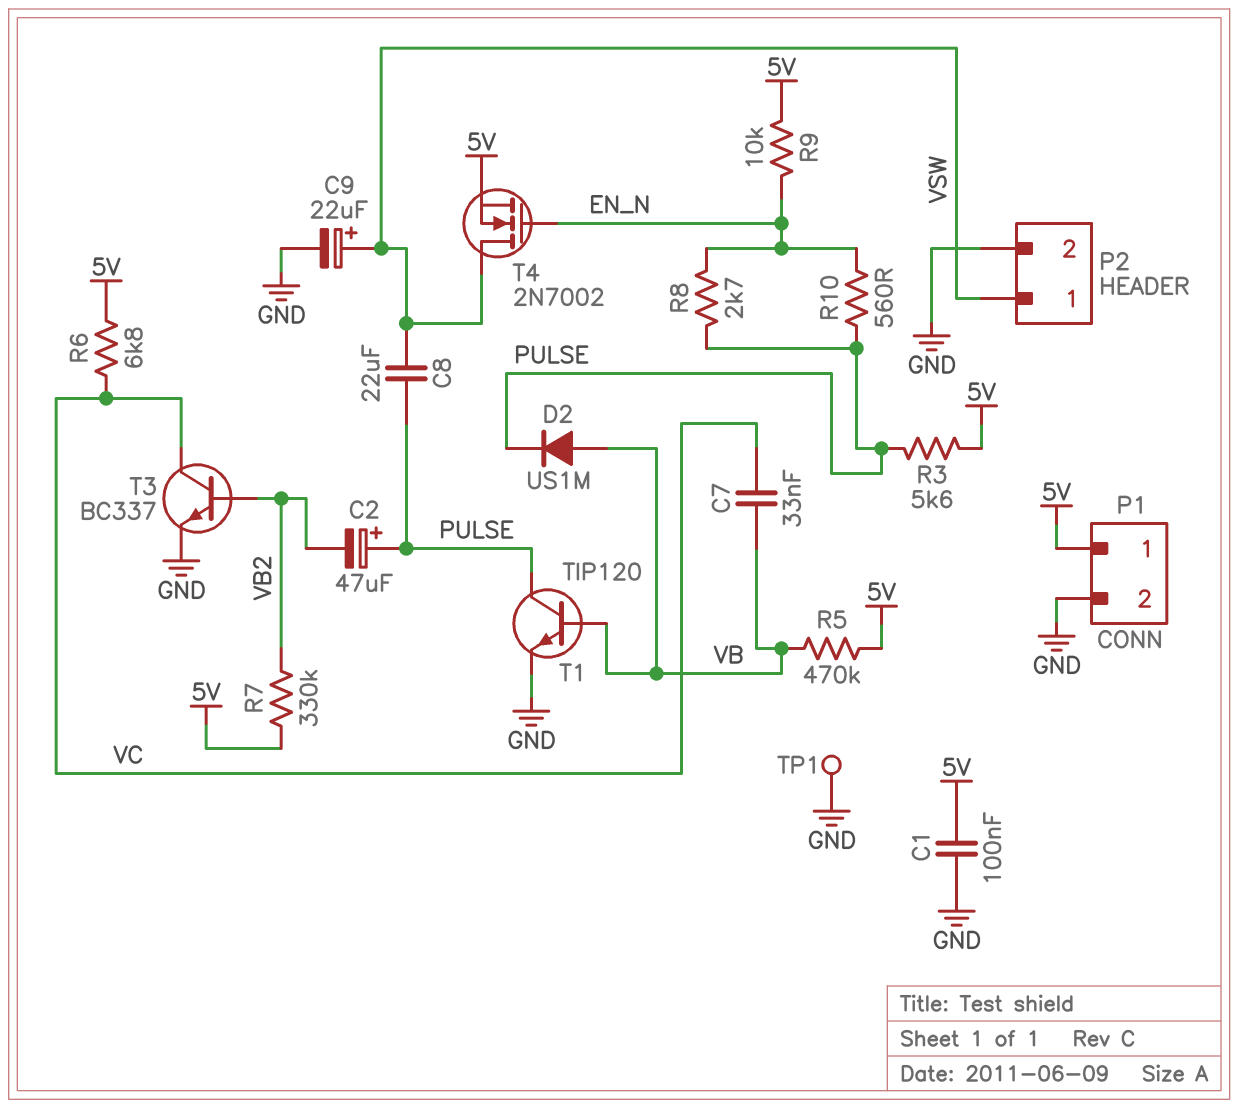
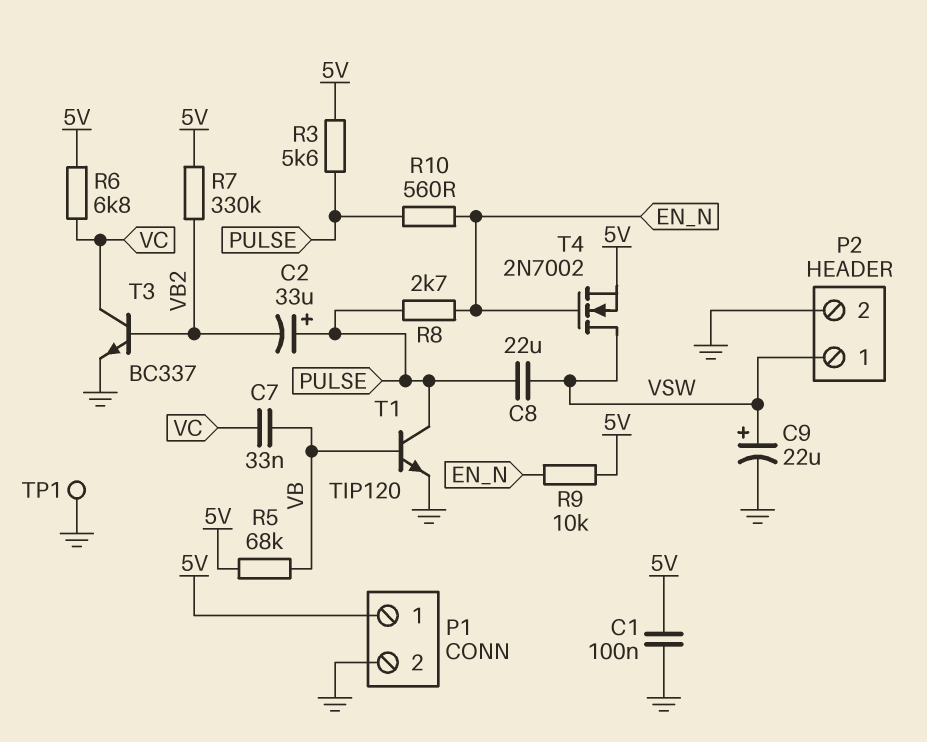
C2: 47uF (plus PULSE, minus VB2) -> 33uF (plus PULSE, minus VB2)
D2: diode US1M (A VB, K PULSE) -> none
R5: 470k (5V, VB) -> 68k (5V, VB)

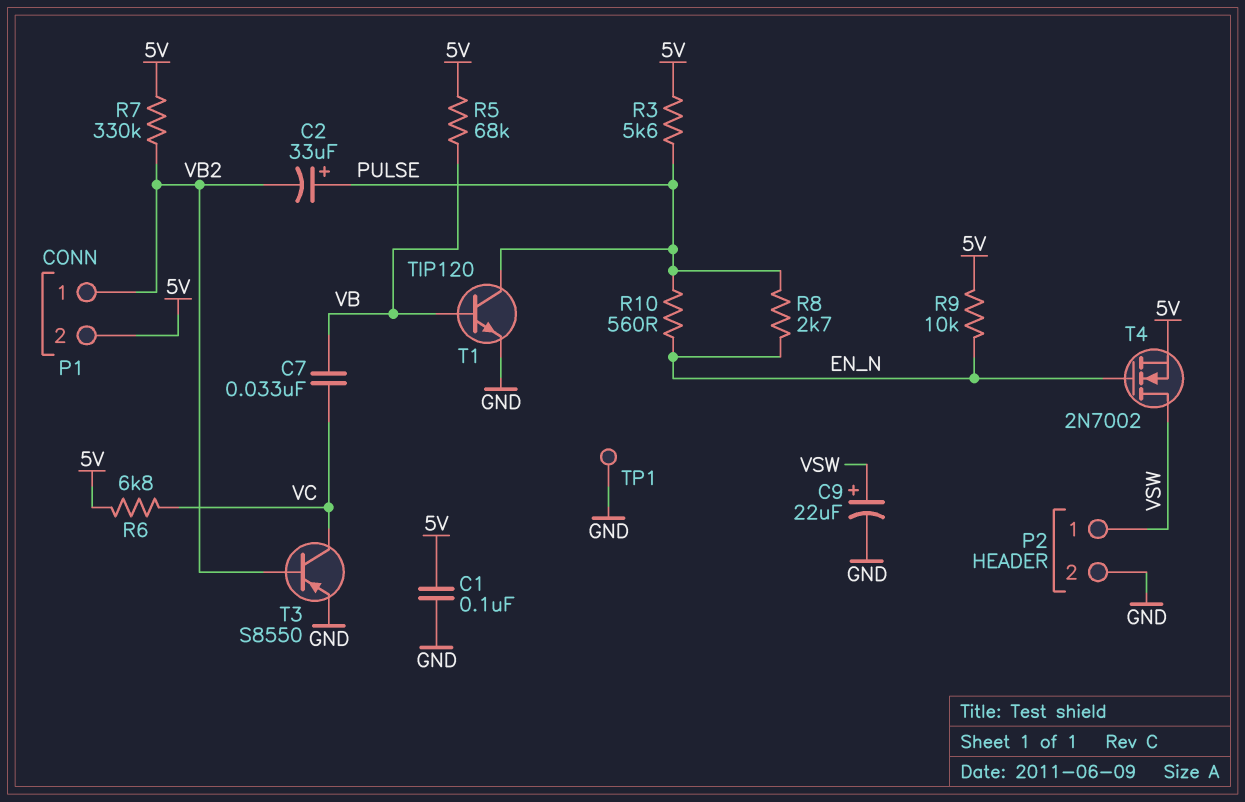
C8: 22uF (PULSE, VSW) -> none
P1 pin 1: 5V -> VB2
P1 pin 2: GND -> 5V
T3: NPN BC337 (B VB2, C VC, E GND) -> PNP S8550 (B VB2, C VC, E GND)

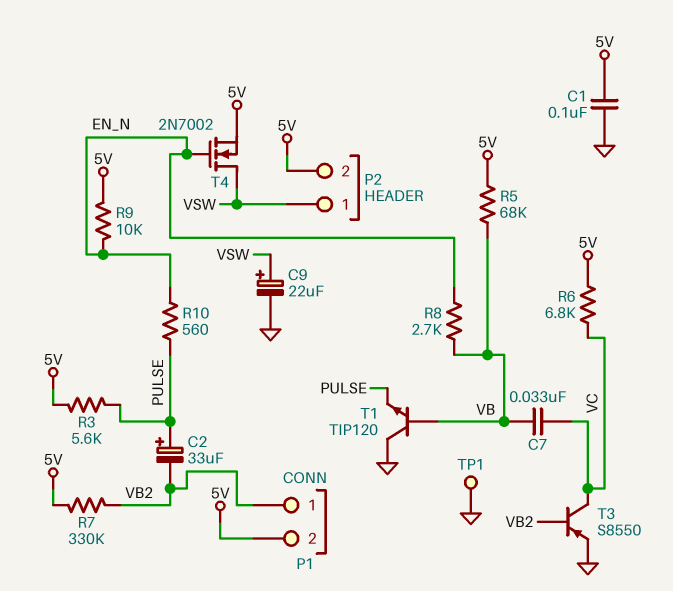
P2 pin 2: GND -> 5V
R8: 2.7k (EN_N, PULSE) -> 2.7k (EN_N, VB)
T1: NPN TIP120 (B VB, C PULSE, E GND) -> NPN TIP120 (B VB, C GND, E PULSE)

